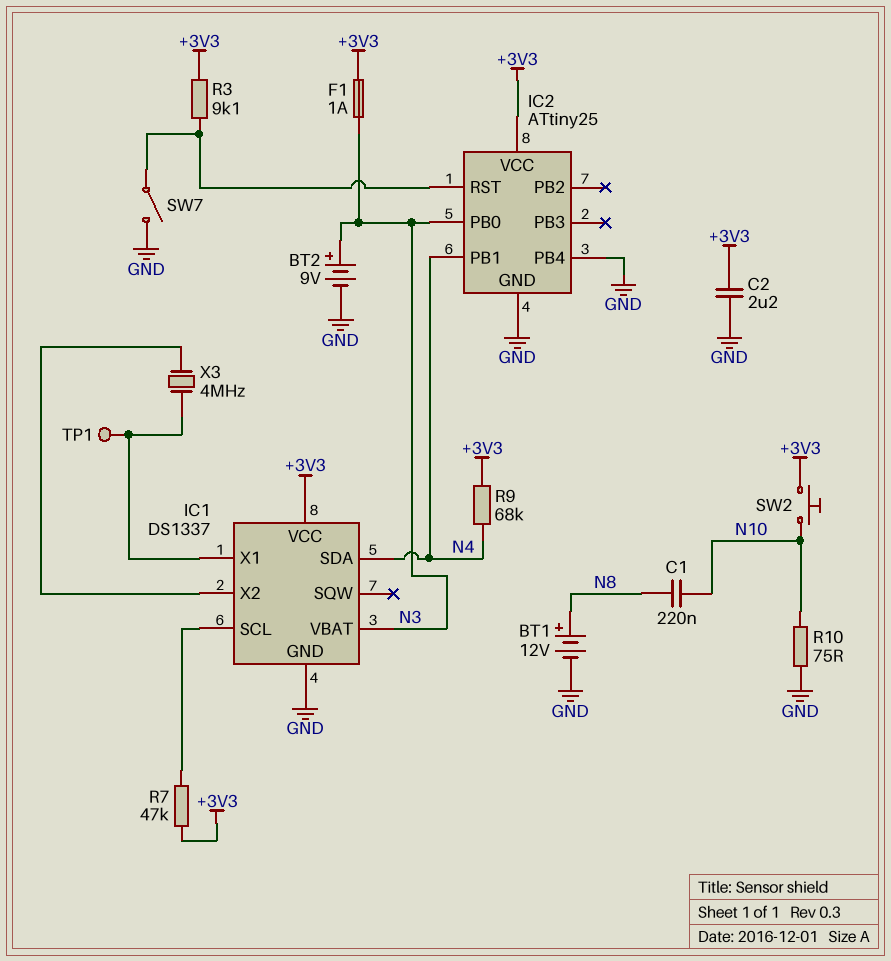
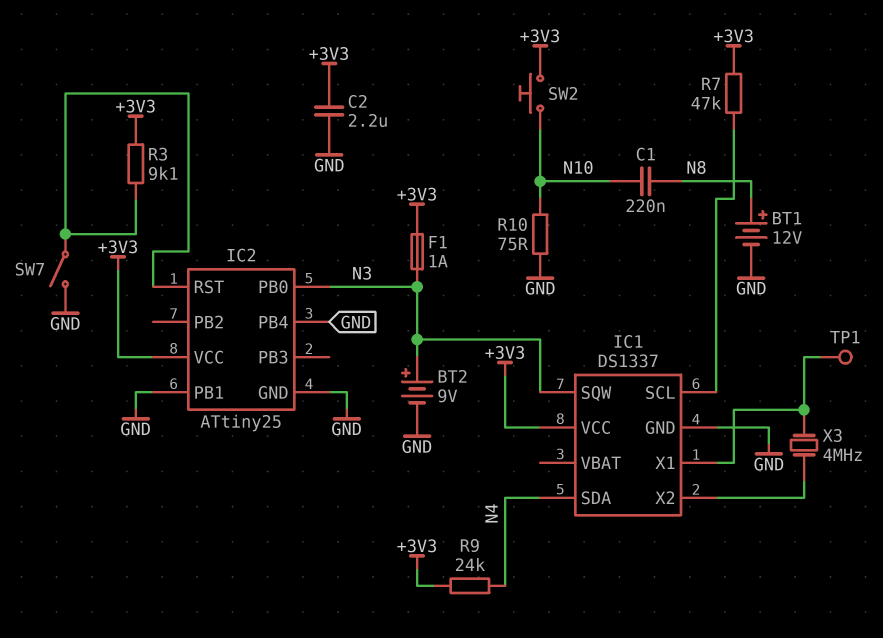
IC1 pin SQW: none -> N3
IC1 pin VBAT: N3 -> none
IC2 pin PB1: N4 -> GND
R9: 68k (+3V3, N4) -> 24k (+3V3, N4)

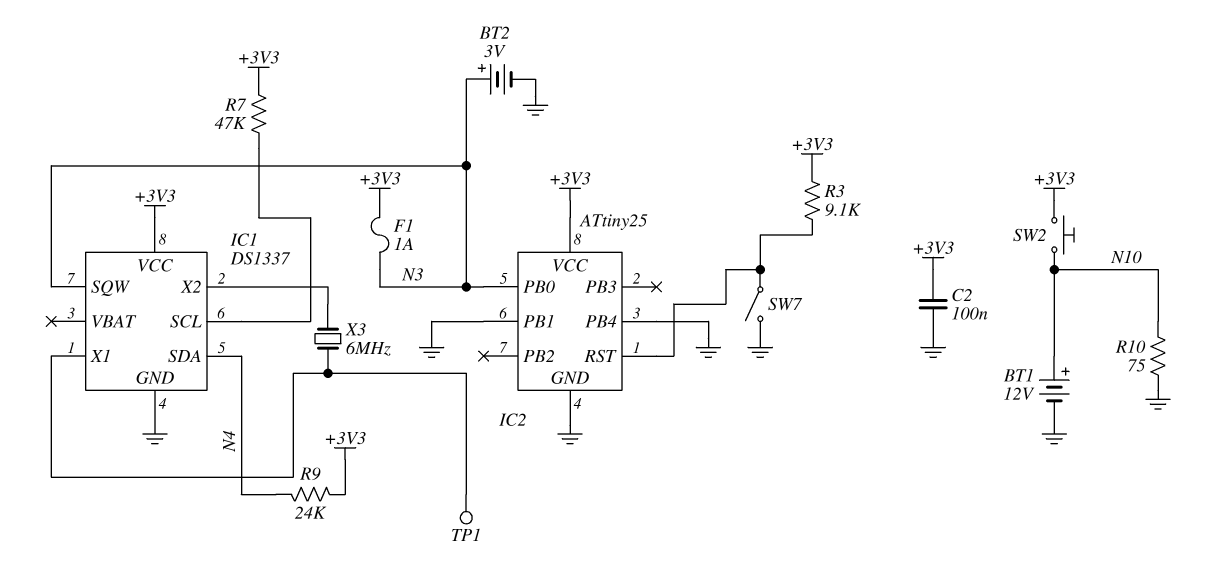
BT1: 12V (plus N8, minus GND) -> 12V (plus N10, minus GND)
BT2: 9V (plus N3, minus GND) -> 3V (plus N3, minus GND)
C1: 220nF (N8, N10) -> none
C2: 2.2uF (+3V3, GND) -> 100nF (+3V3, GND)
X3: 4MHz (IC1/X1, IC1/X2) -> 6MHz (IC1/X1, IC1/X2)

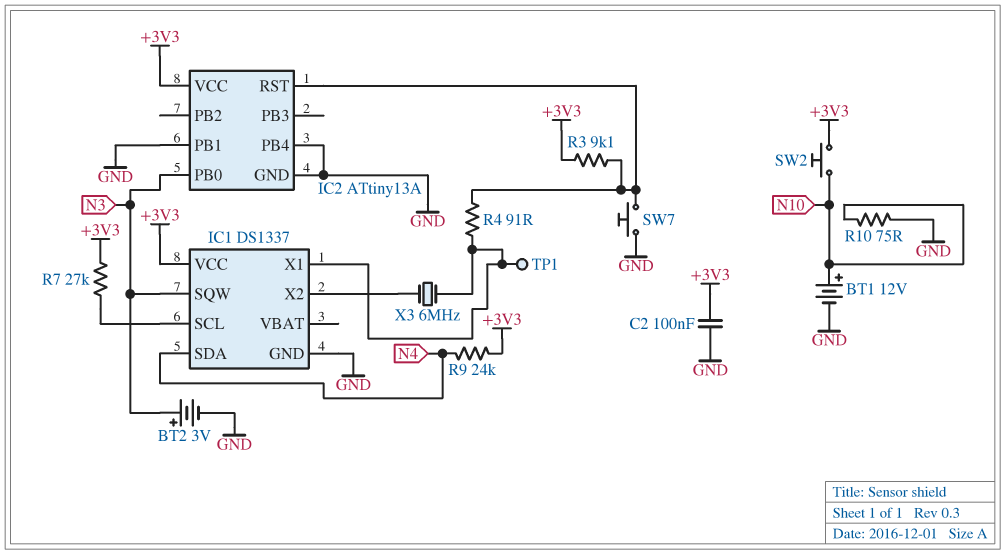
F1: 1A (+3V3, N3) -> none
IC2: ATtiny25 -> ATtiny13A
R4: none -> 91 (IC1/X1, IC2/RST)
R7: 47k (+3V3, IC1/SCL) -> 27k (+3V3, IC1/SCL)
SW7: switch (GND, IC2/RST) -> button (GND, IC2/RST)

